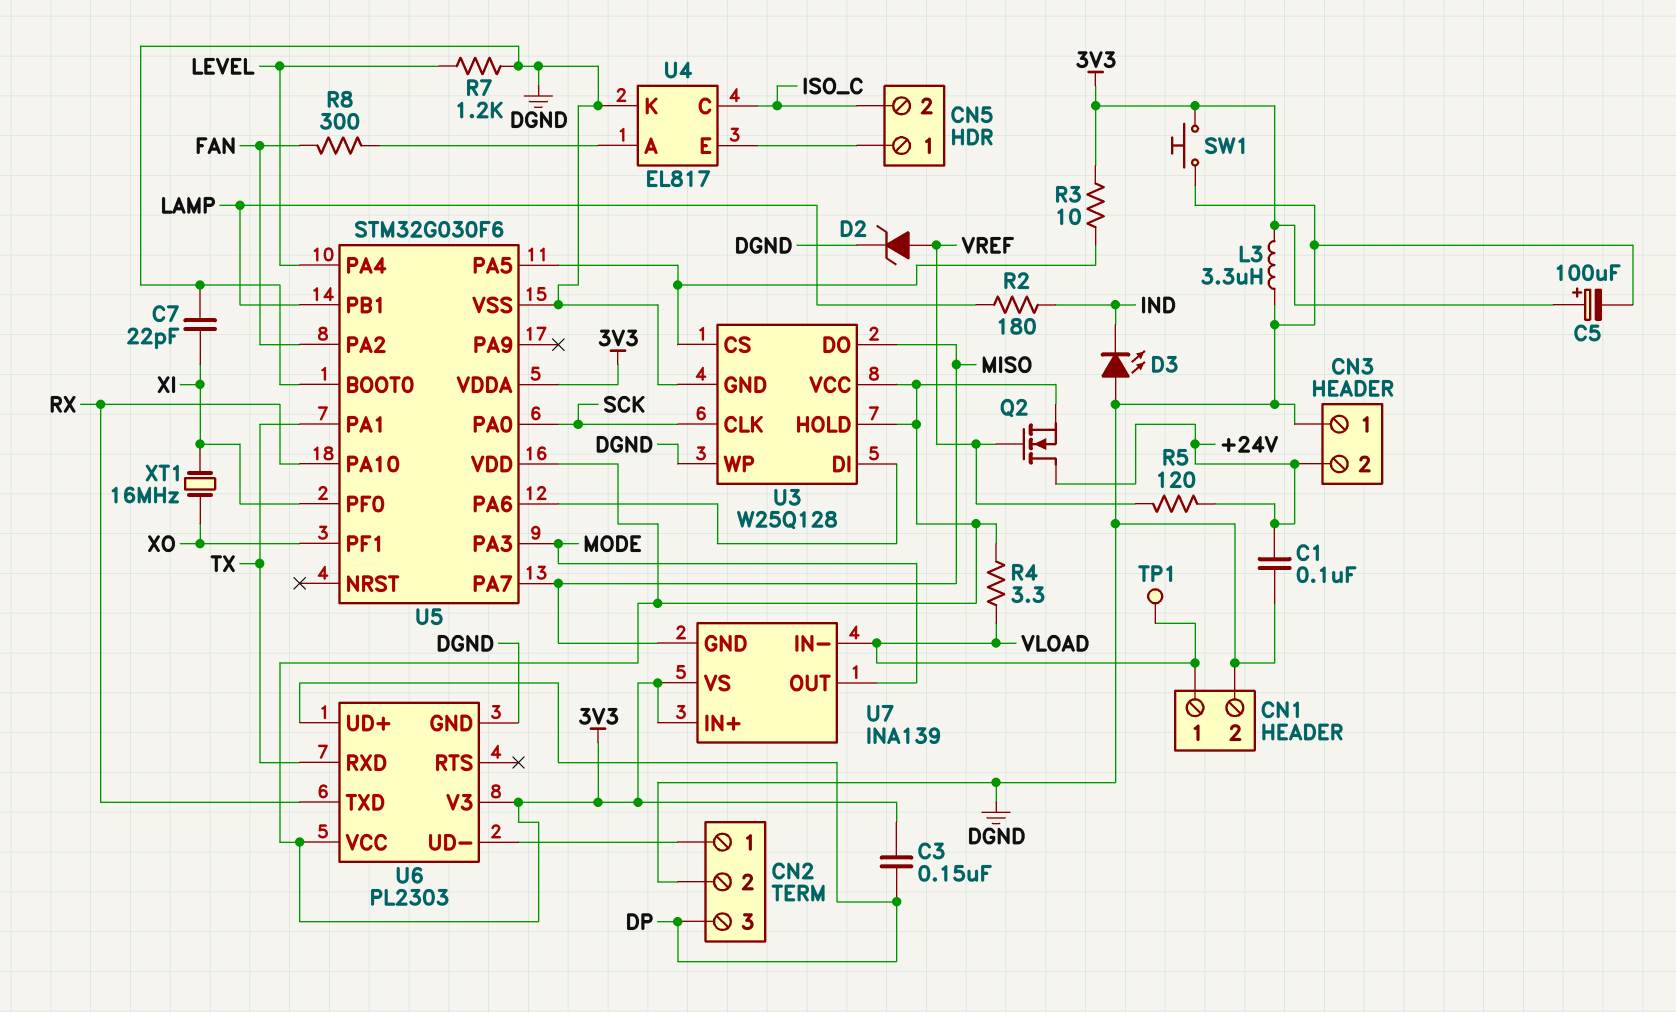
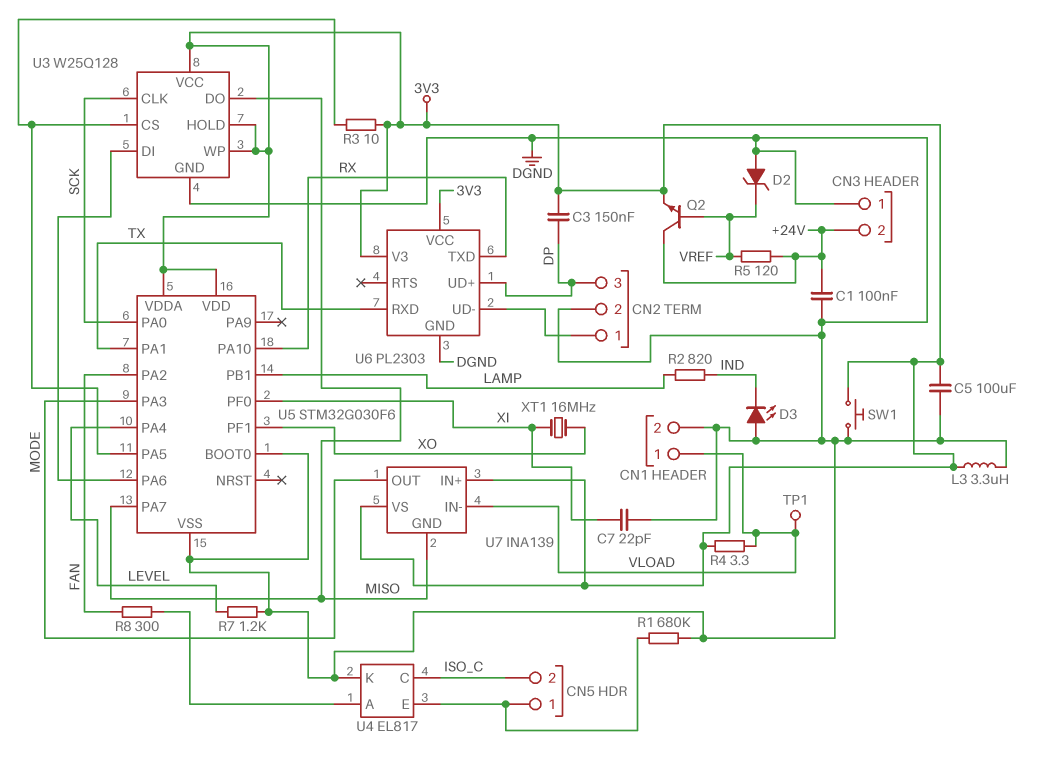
C5: 100uF (plus 3V3, minus DGND) -> 100uF (3V3, DGND)
D2: zener (A VREF, K DGND) -> zener (A DGND, K VREF)
Q2: NMOS (G VREF, D +24V, S 3V3) -> NPN (B VREF, C +24V, E 3V3)
R1: none -> 680k (CN5/1, DGND)
R2: 180 (IND, LAMP) -> 820 (IND, LAMP)
U3 pin WP: DGND -> 3V3

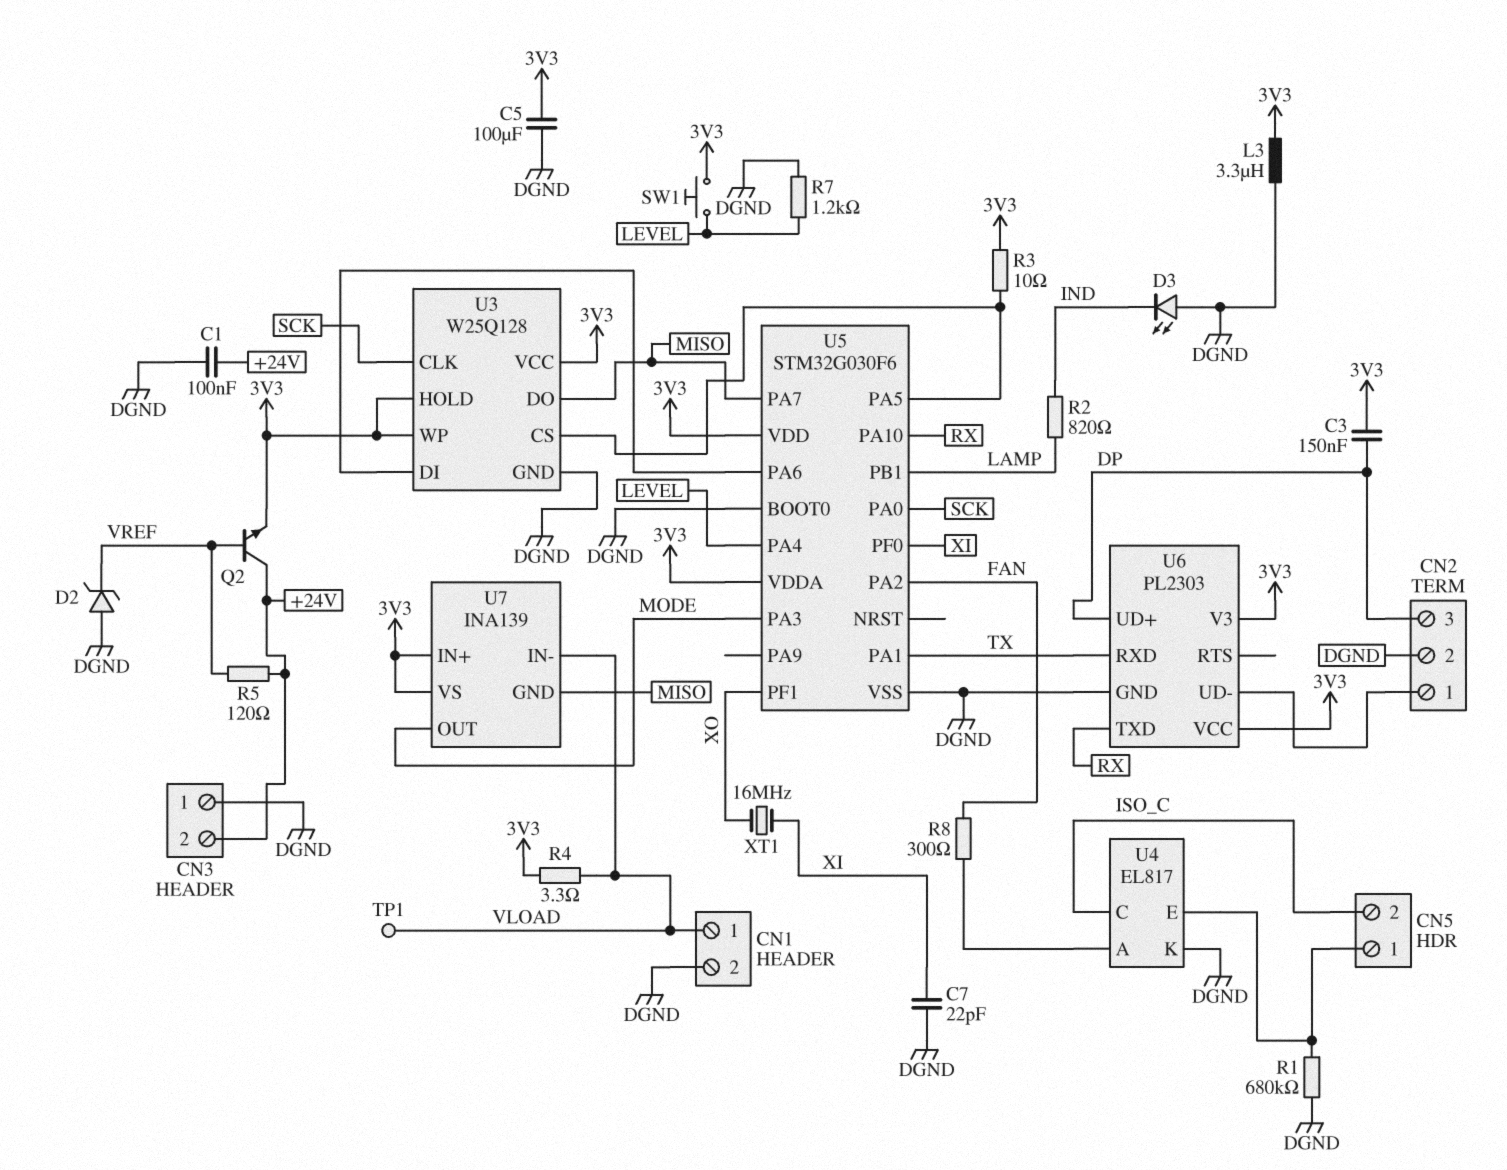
SW1: button (3V3, DGND) -> button (3V3, LEVEL)

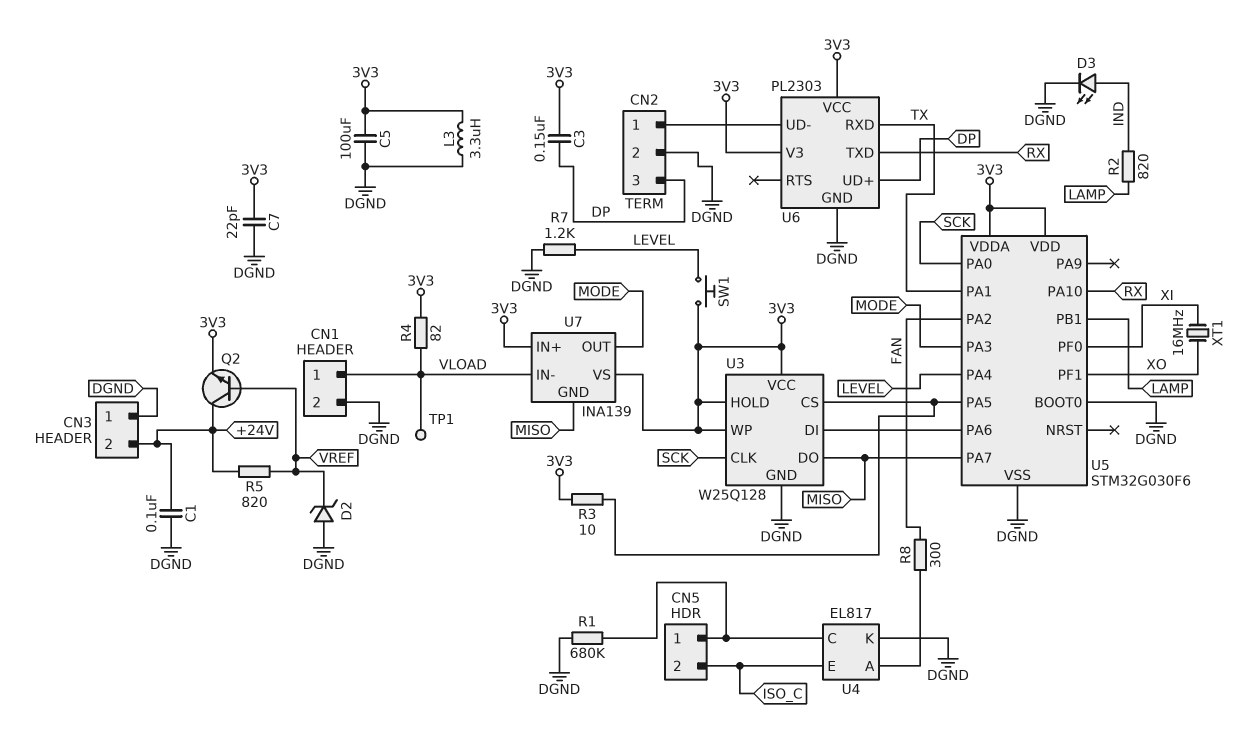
C7: 22pF (DGND, XI) -> 22pF (3V3, DGND)
D3: LED (A DGND, K IND) -> LED (A IND, K DGND)
R4: 3.3 (3V3, VLOAD) -> 82 (3V3, VLOAD)
R5: 120 (+24V, VREF) -> 820 (+24V, VREF)
U4 pin C: ISO_C -> CN5/1
U4 pin E: CN5/1 -> ISO_C

